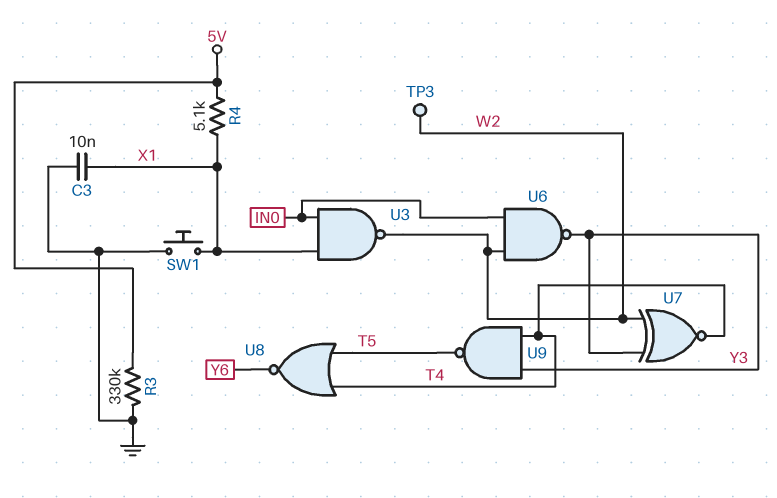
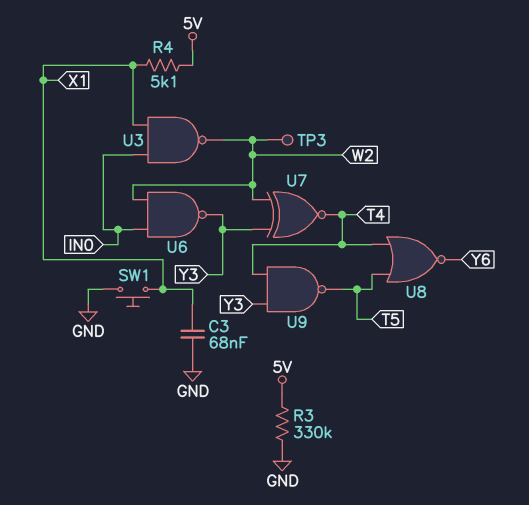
C3: 10nF (GND, X1) -> 68nF (GND, X1)

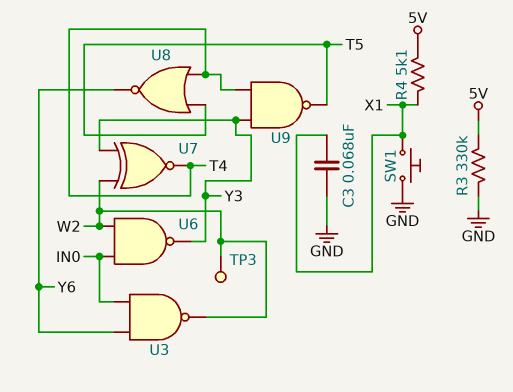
U3: NAND (in IN0, in X1, out W2) -> NAND (in IN0, in Y6, out W2)

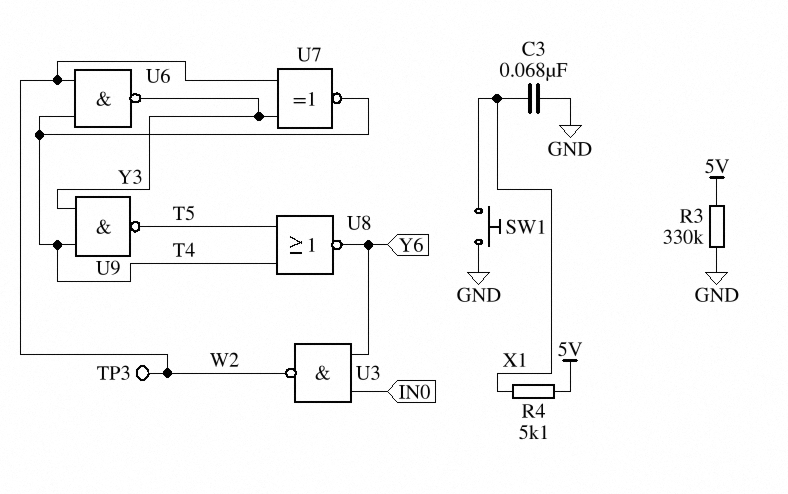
U6: NAND (in IN0, in W2, out Y3) -> NAND (in T4, in W2, out Y3)

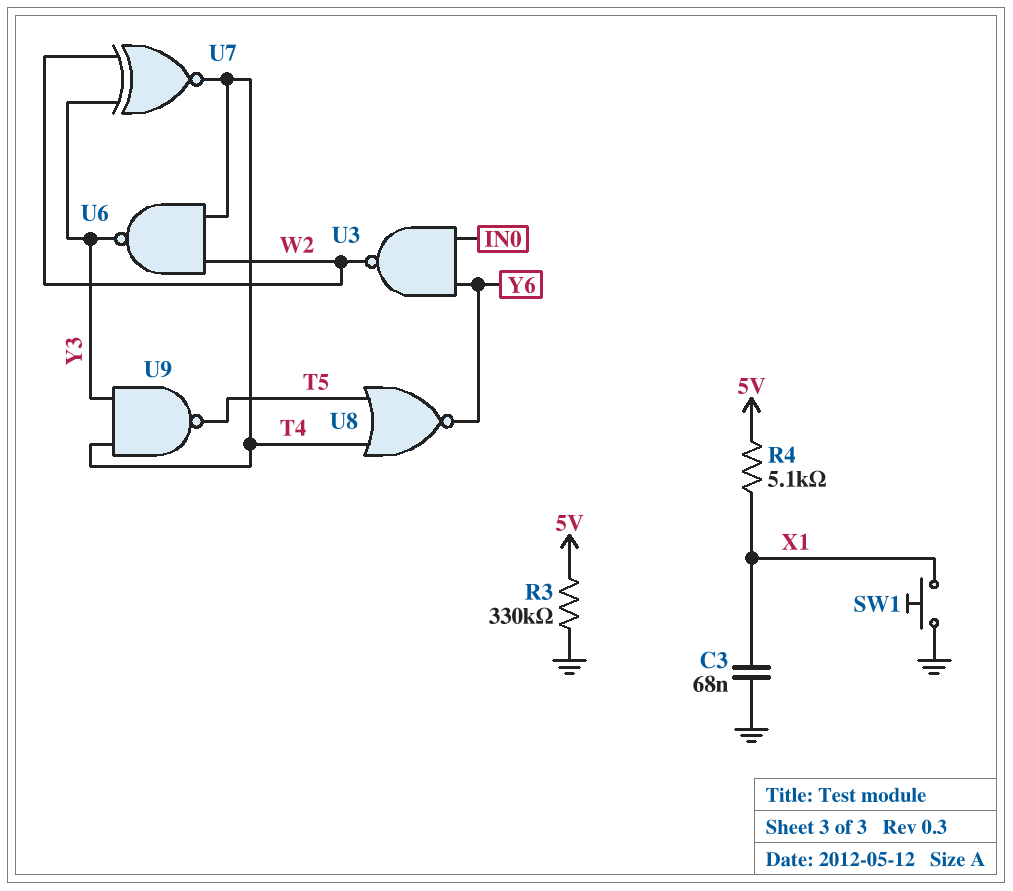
TP3: test point (W2) -> none

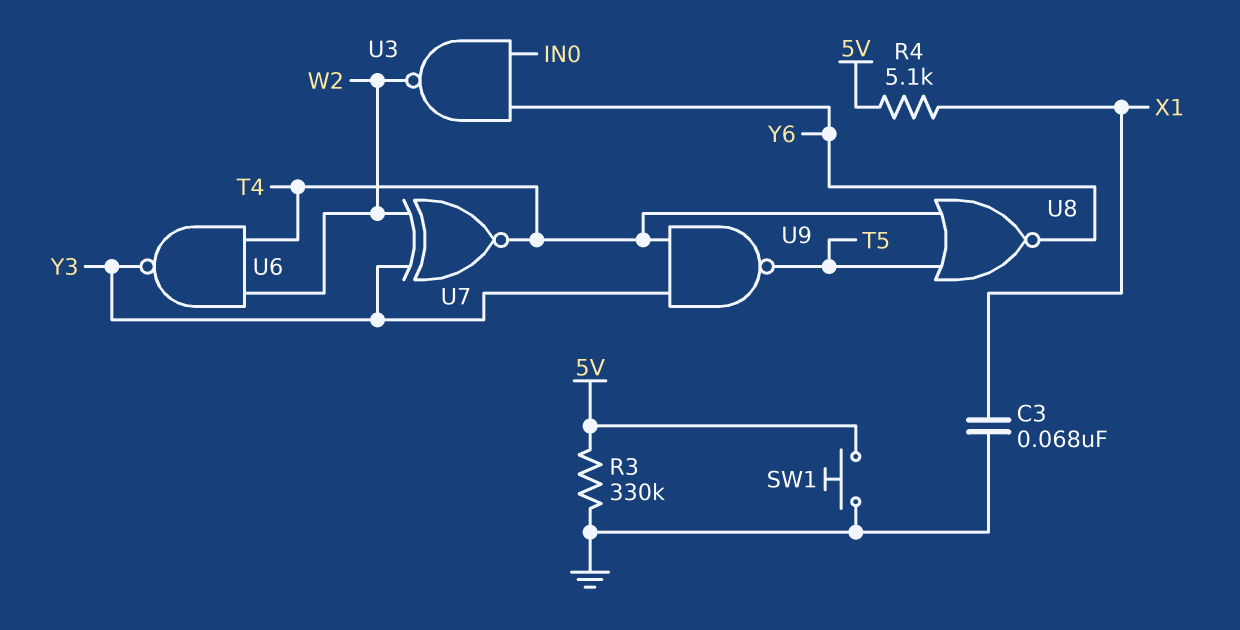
SW1: button (GND, X1) -> button (5V, GND)

